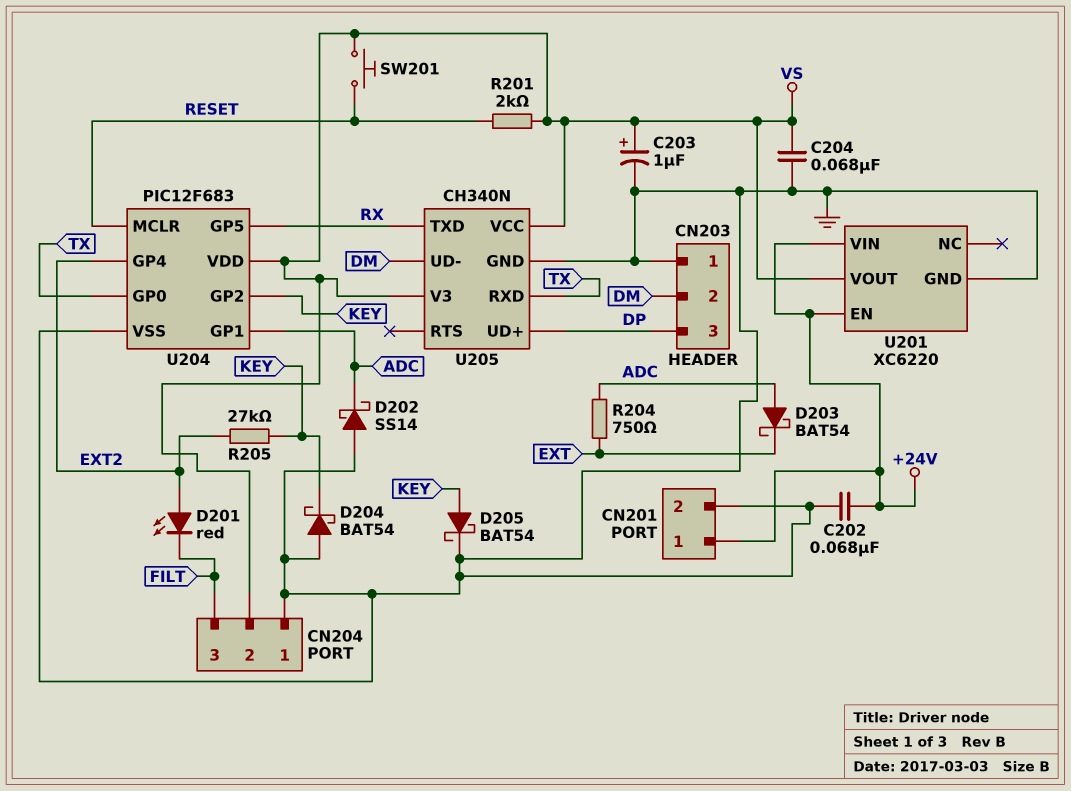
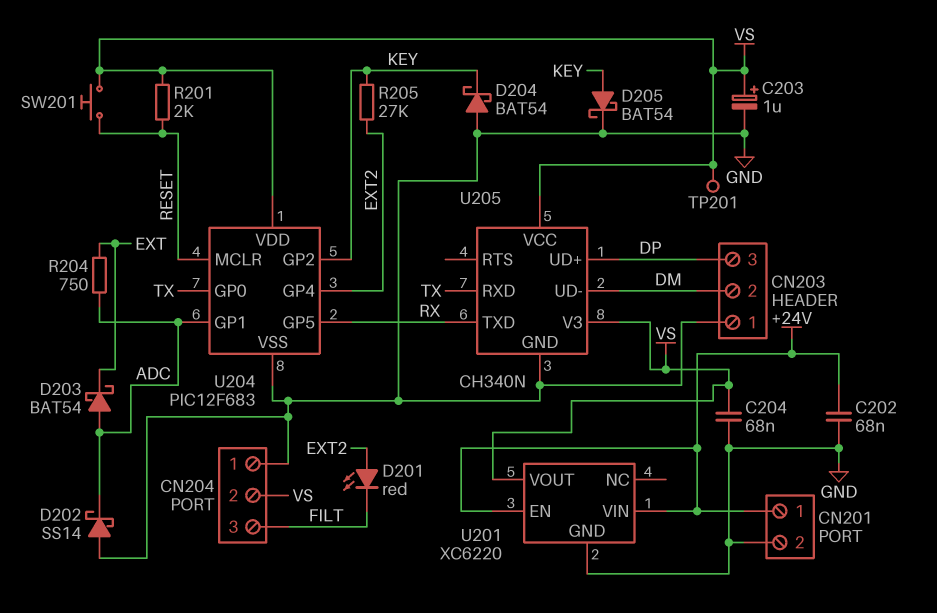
TP201: none -> test point (VS)

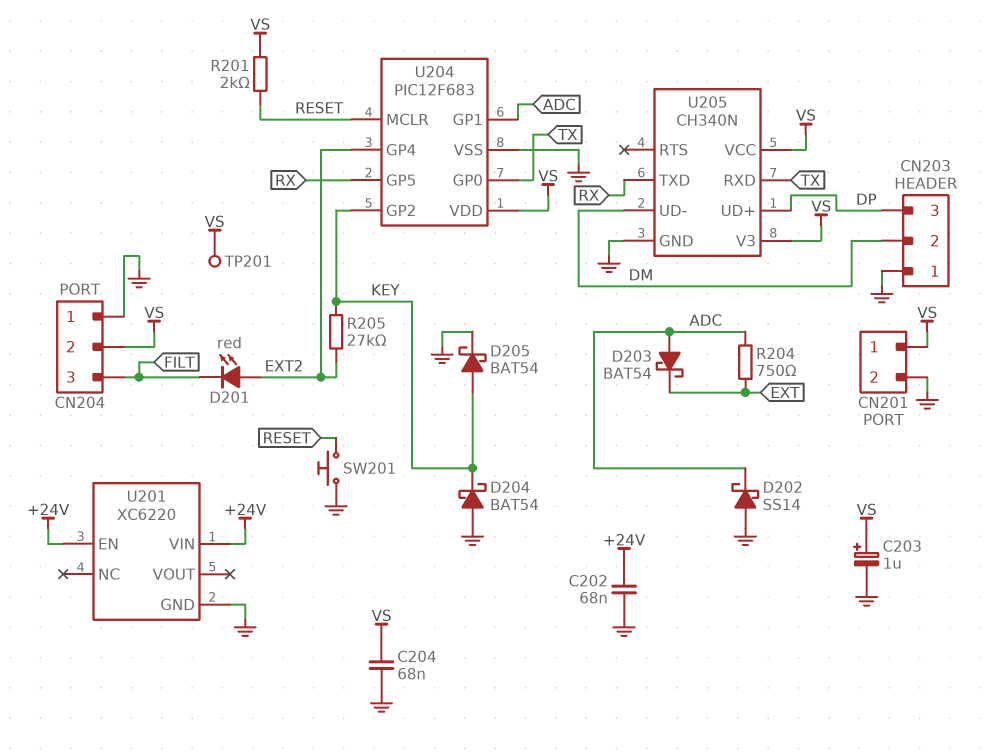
CN201 pin 1: +24V -> VS
SW201: button (RESET, VS) -> button (GND, RESET)
U201 pin VOUT: VS -> none

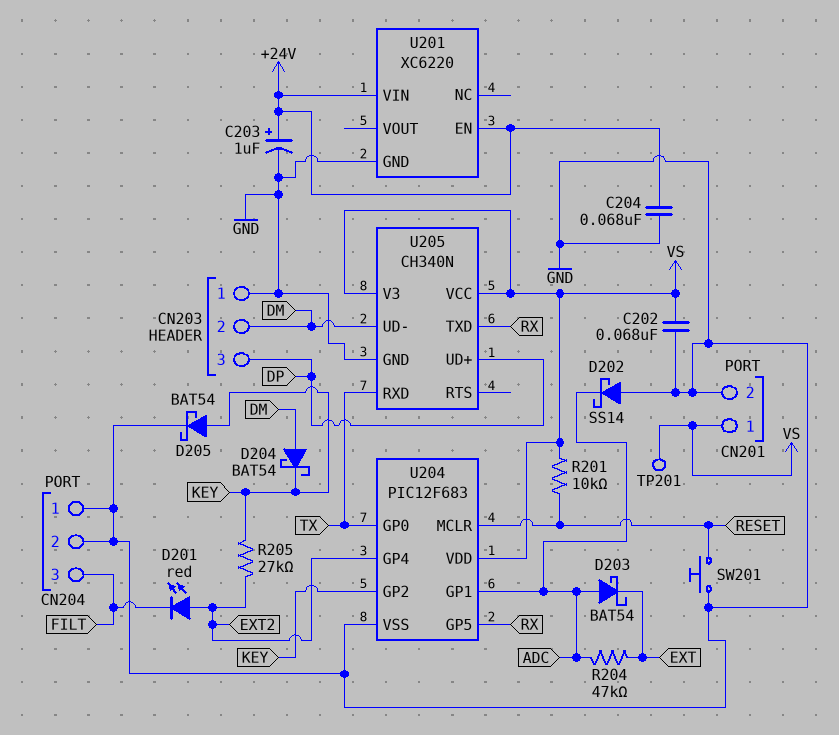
C202: 68nF (+24V, GND) -> 68nF (GND, VS)
C203: 1uF (plus VS, minus GND) -> 1uF (plus +24V, minus GND)
C204: 68nF (GND, VS) -> 68nF (+24V, GND)
CN204 pin 2: VS -> GND
D204: schottky BAT54 (A GND, K KEY) -> schottky BAT54 (A DM, K KEY)
R201: 2k (RESET, VS) -> 10k (RESET, VS)
R204: 750 (ADC, EXT) -> 47k (ADC, EXT)

